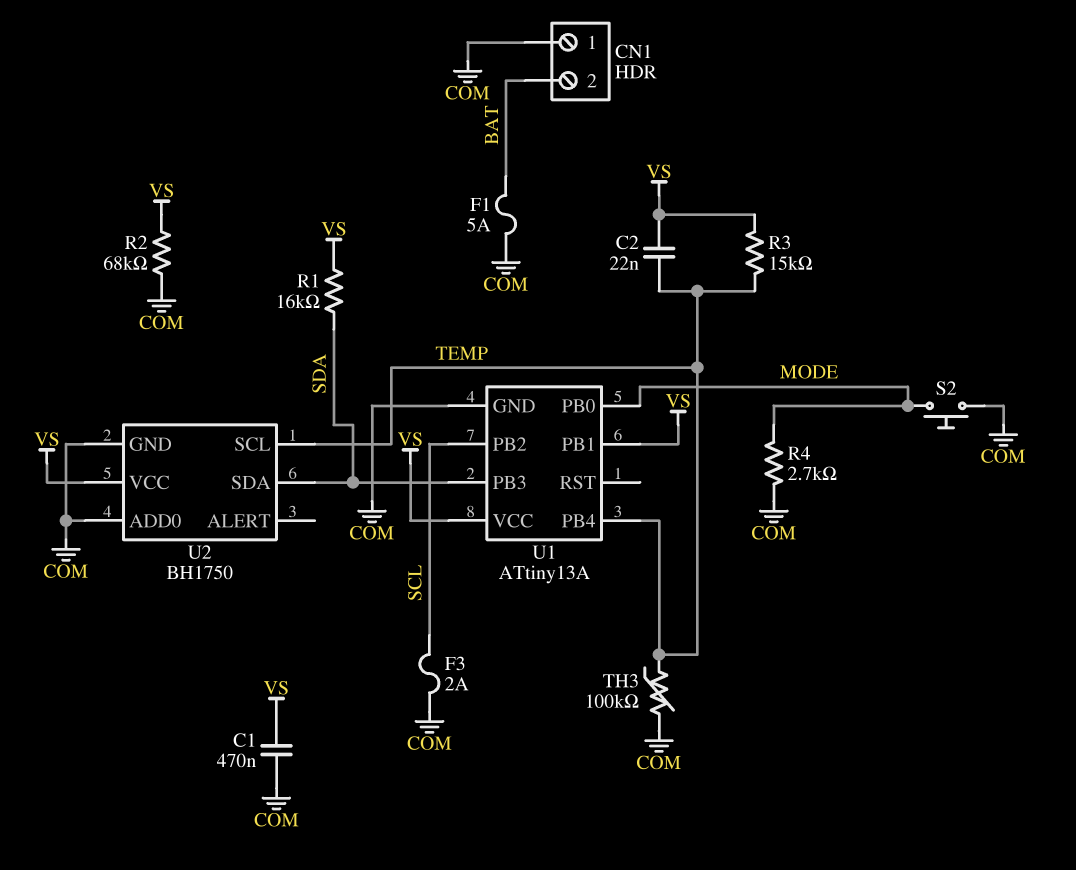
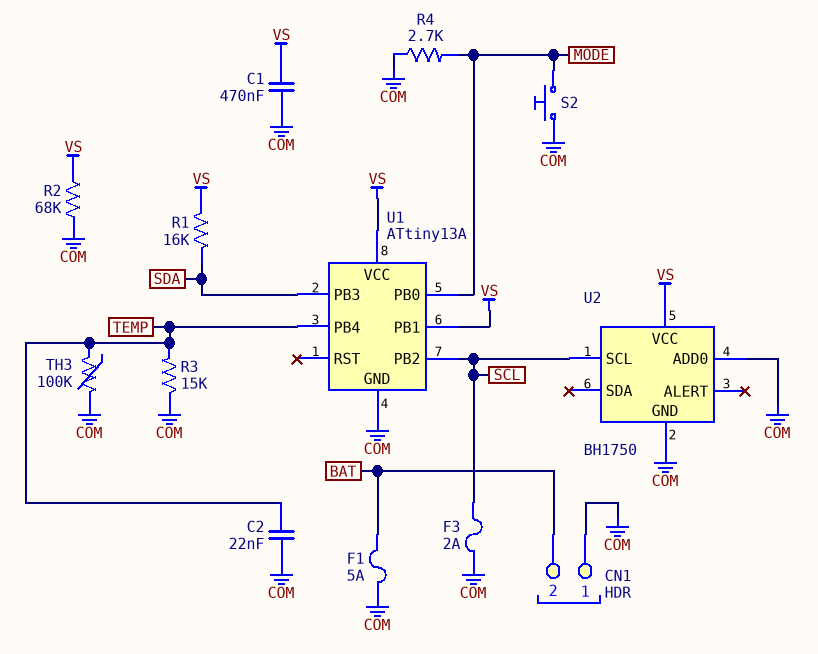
C2: 22nF (TEMP, VS) -> 22nF (COM, TEMP)
R3: 15k (TEMP, VS) -> 15k (COM, TEMP)
U2 pin SCL: TEMP -> SCL
U2 pin SDA: SDA -> none

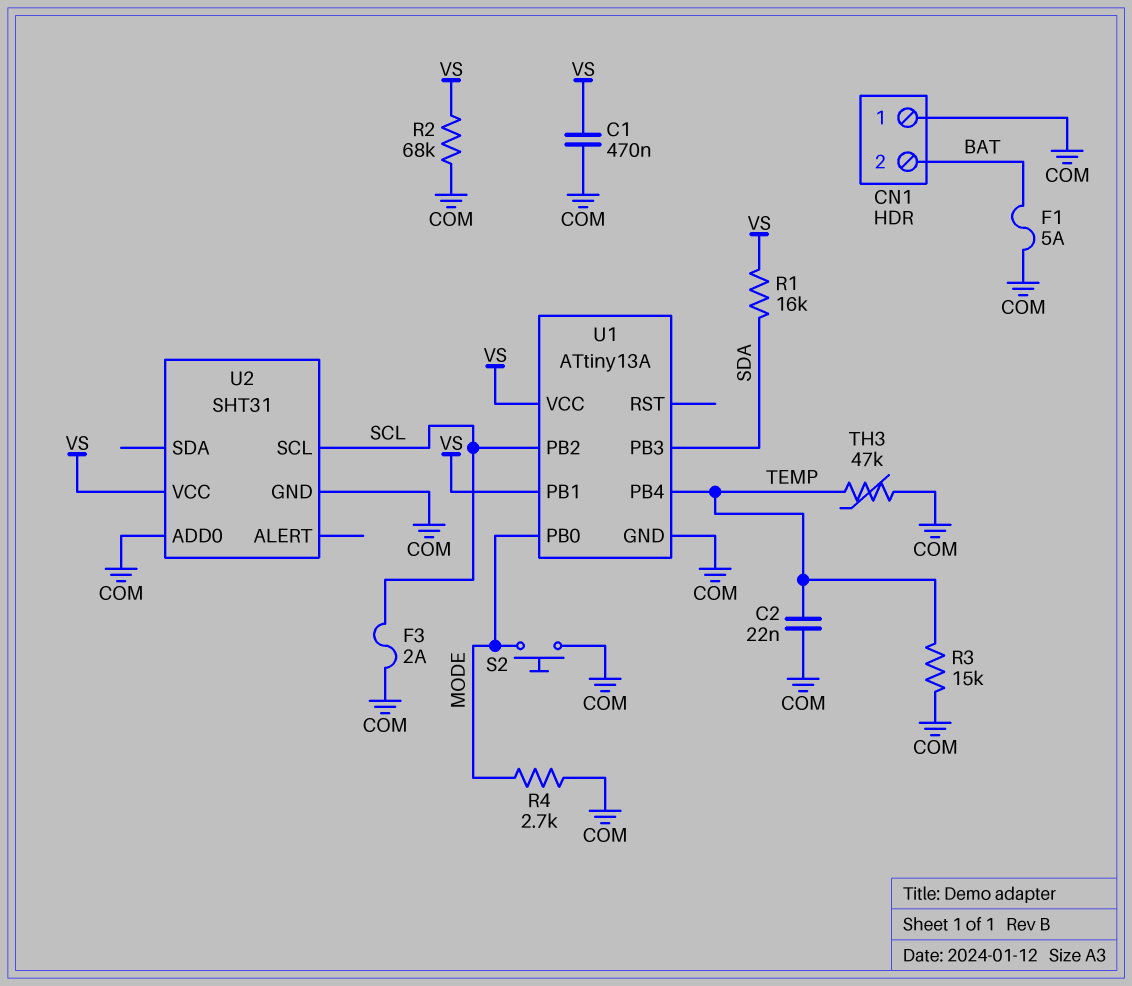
TH3: 100k (COM, TEMP) -> 47k (COM, TEMP)
U2: BH1750 -> SHT31

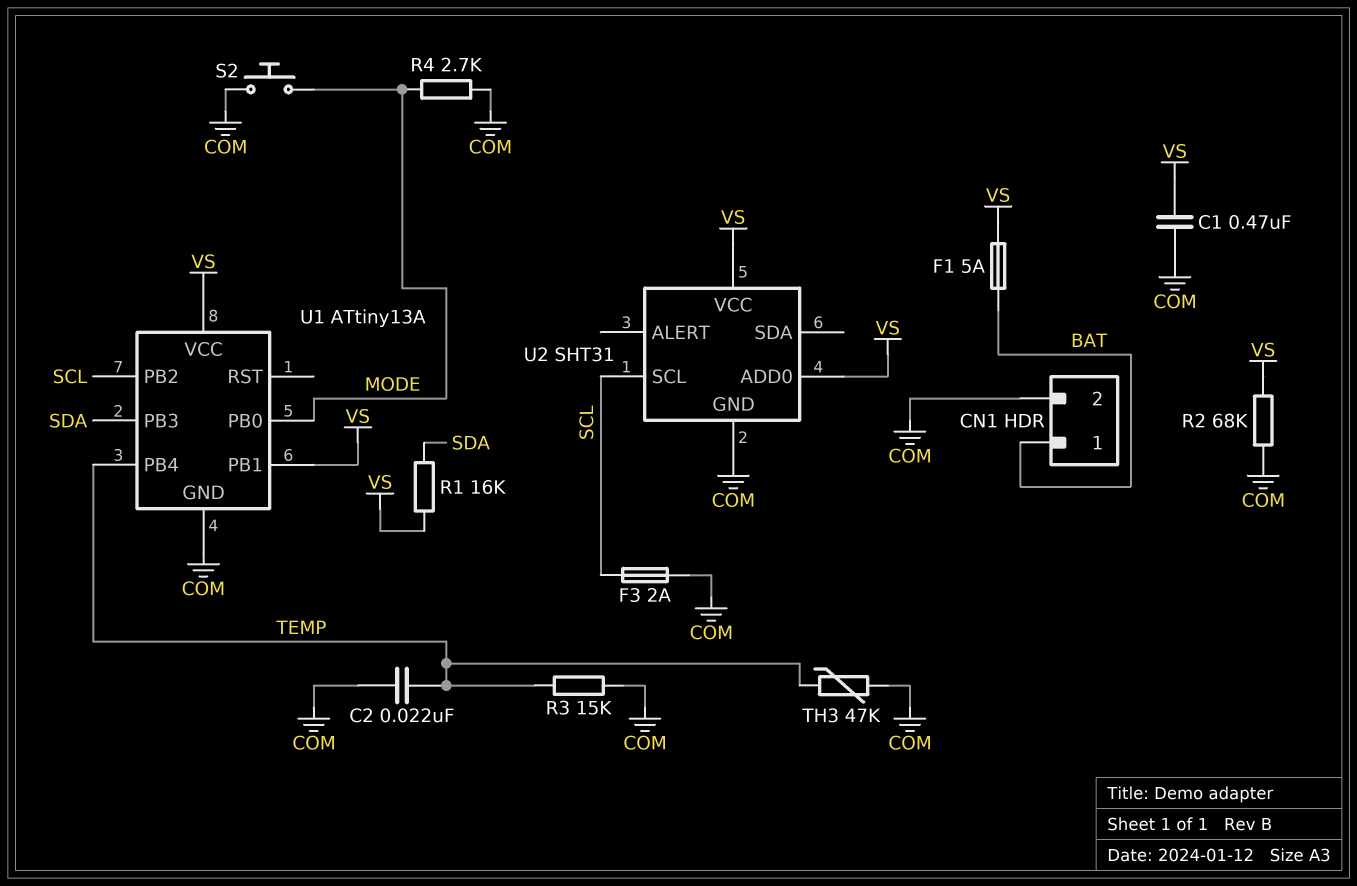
CN1 pin 1: COM -> BAT
CN1 pin 2: BAT -> COM
F1: 5A (BAT, COM) -> 5A (BAT, VS)
U2 pin ADD0: COM -> VS

